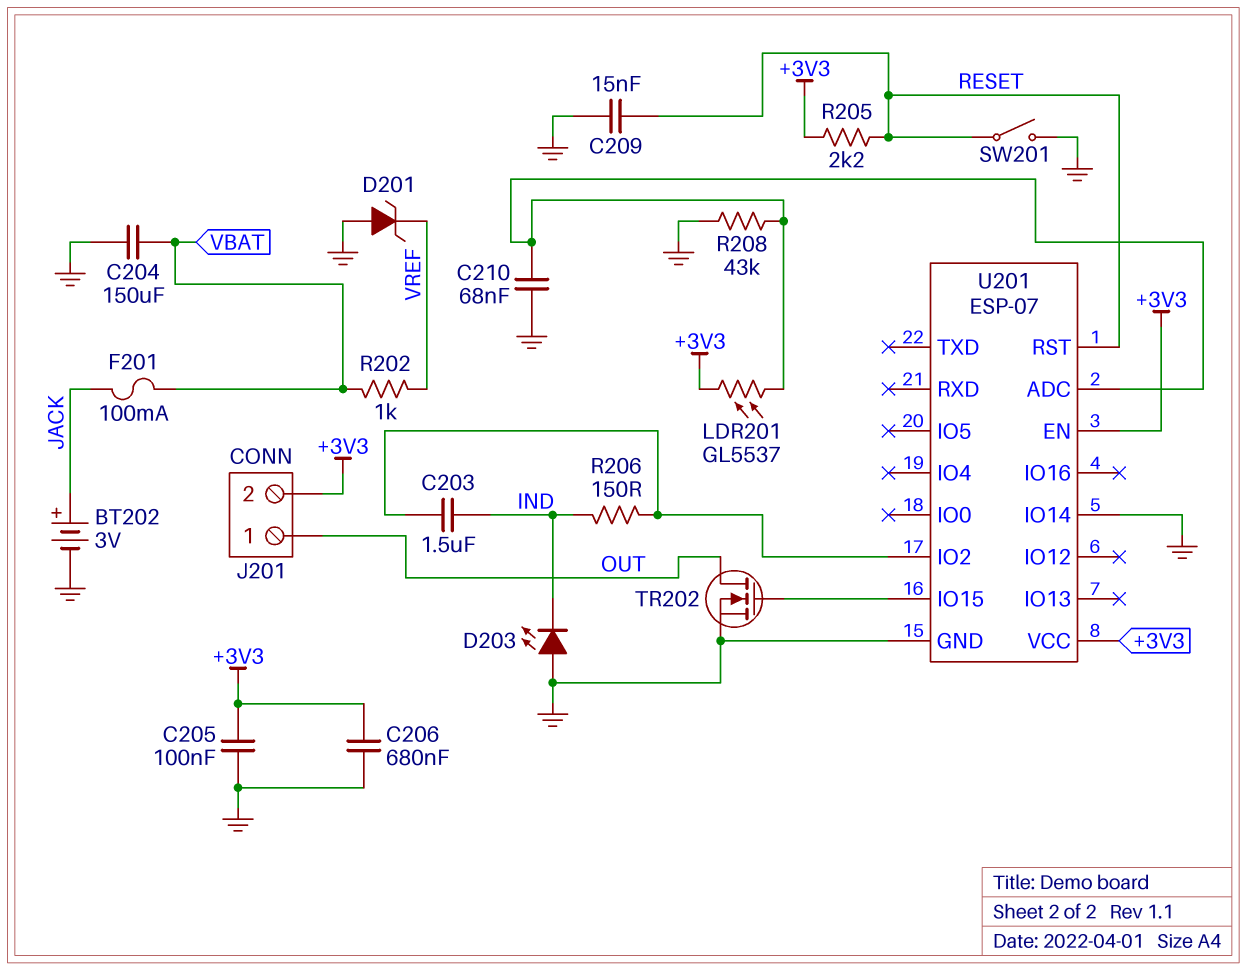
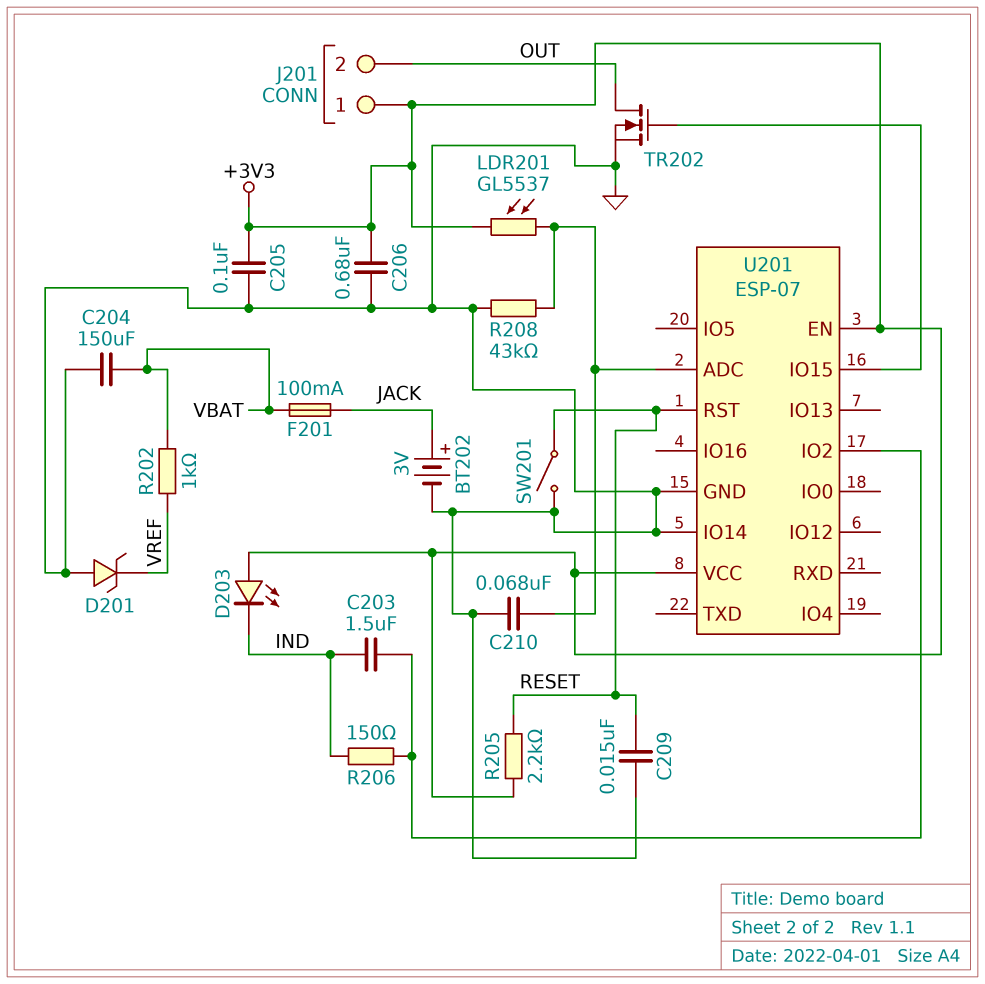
D203: LED (A GND, K IND) -> LED (A +3V3, K IND)
J201 pin 1: OUT -> +3V3
J201 pin 2: +3V3 -> OUT

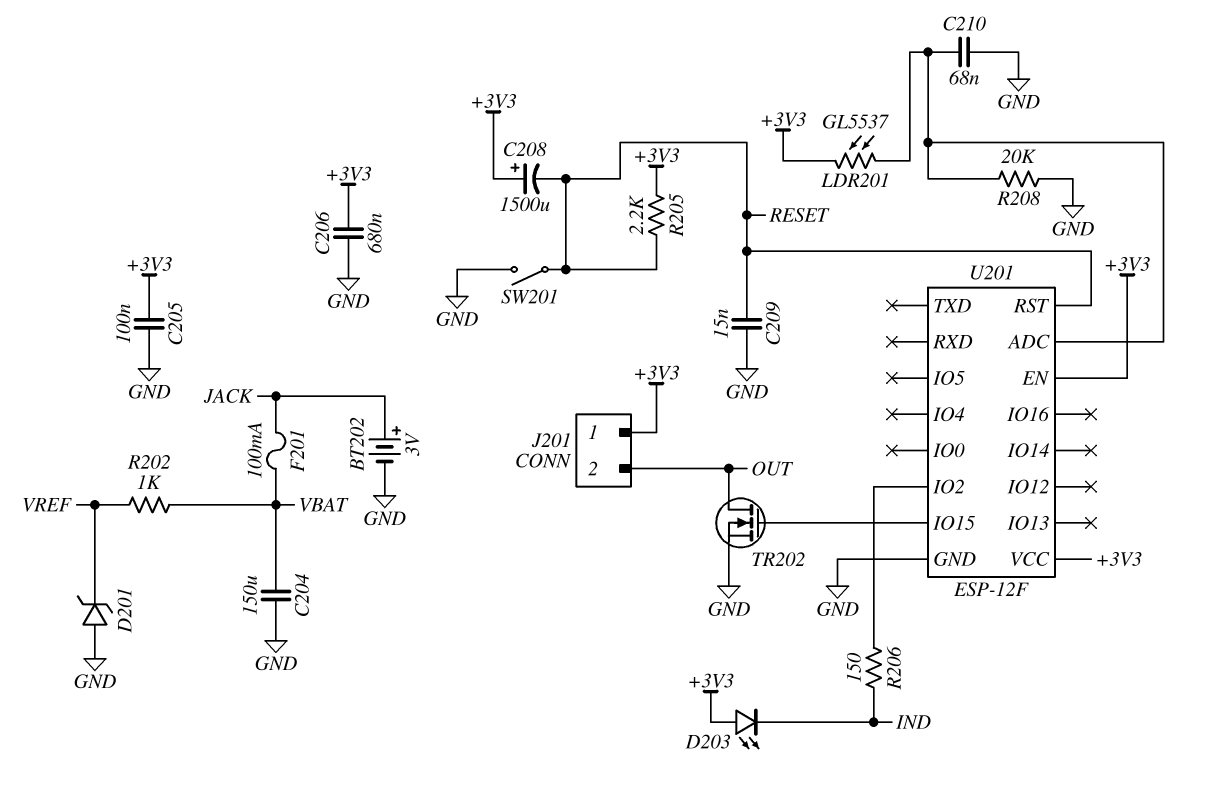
C203: 1.5uF (IND, U201/IO2) -> none
C208: none -> 1500uF (plus +3V3, minus RESET)
R208: 43k (GND, U201/ADC) -> 20k (GND, U201/ADC)
U201: ESP-07 -> ESP-12F
U201 pin IO14: GND -> none

